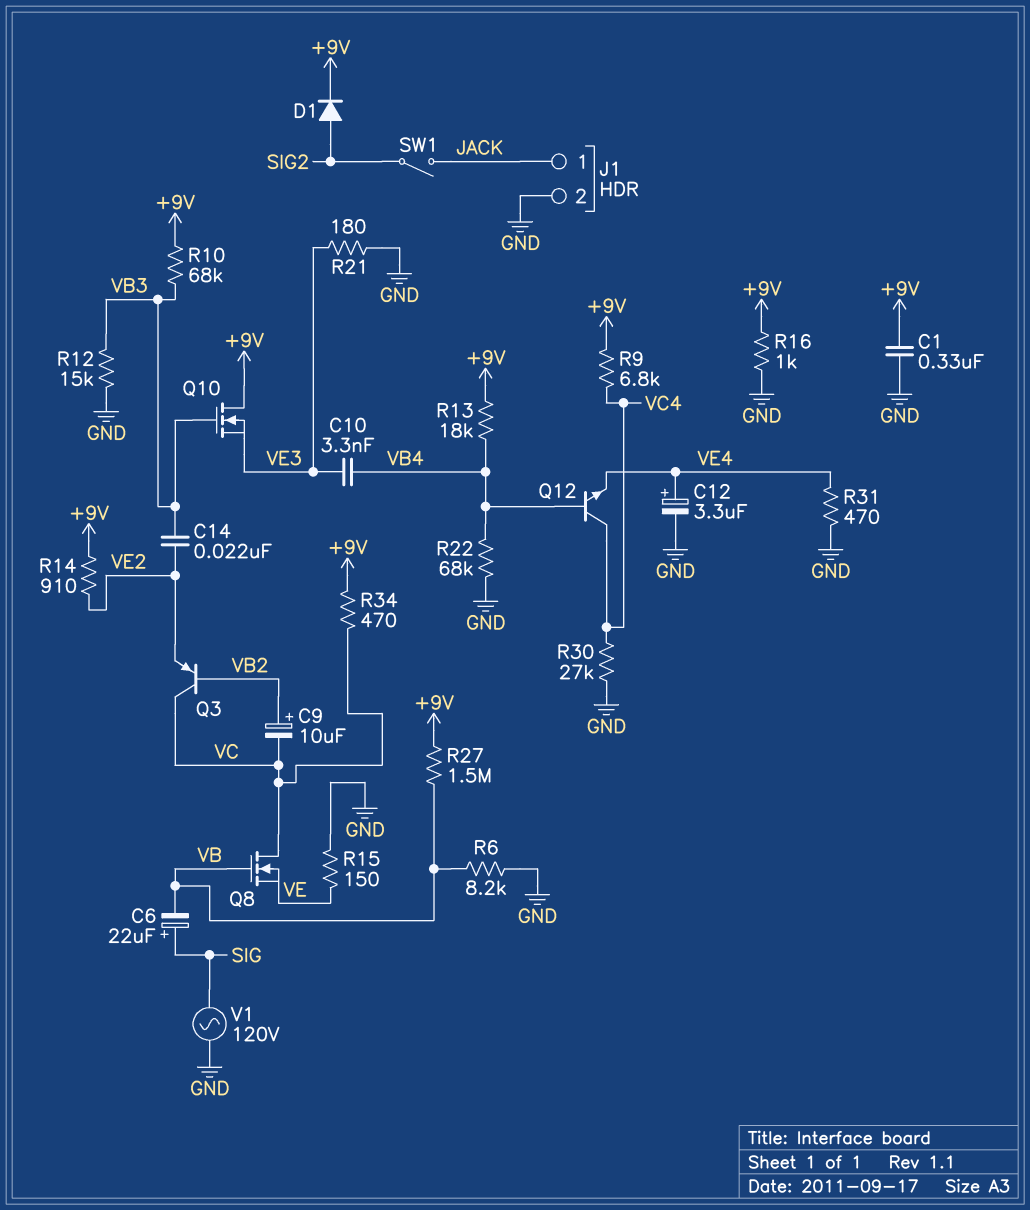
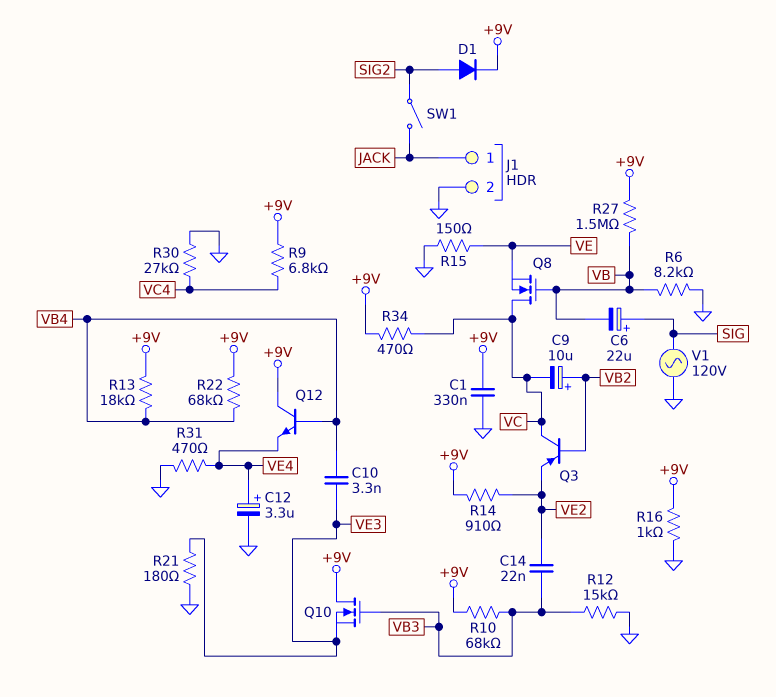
Q12: NPN (B VB4, C VC4, E VE4) -> NPN (B VB4, C +9V, E VE4)
R22: 68k (GND, VB4) -> 68k (+9V, VB4)

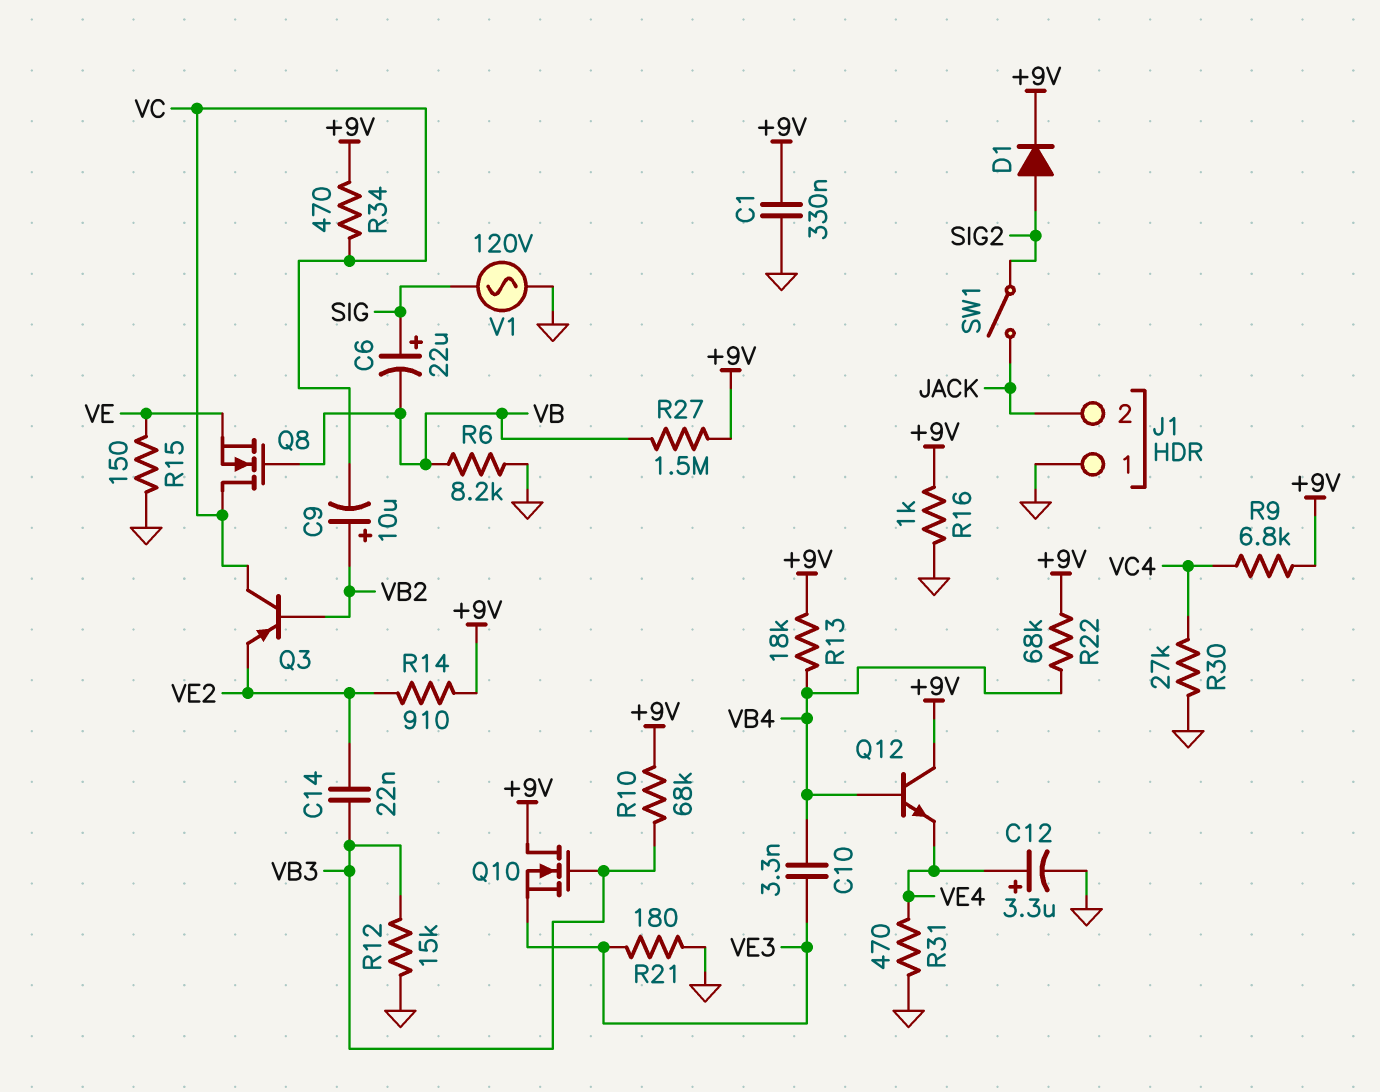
J1 pin 1: JACK -> GND
J1 pin 2: GND -> JACK

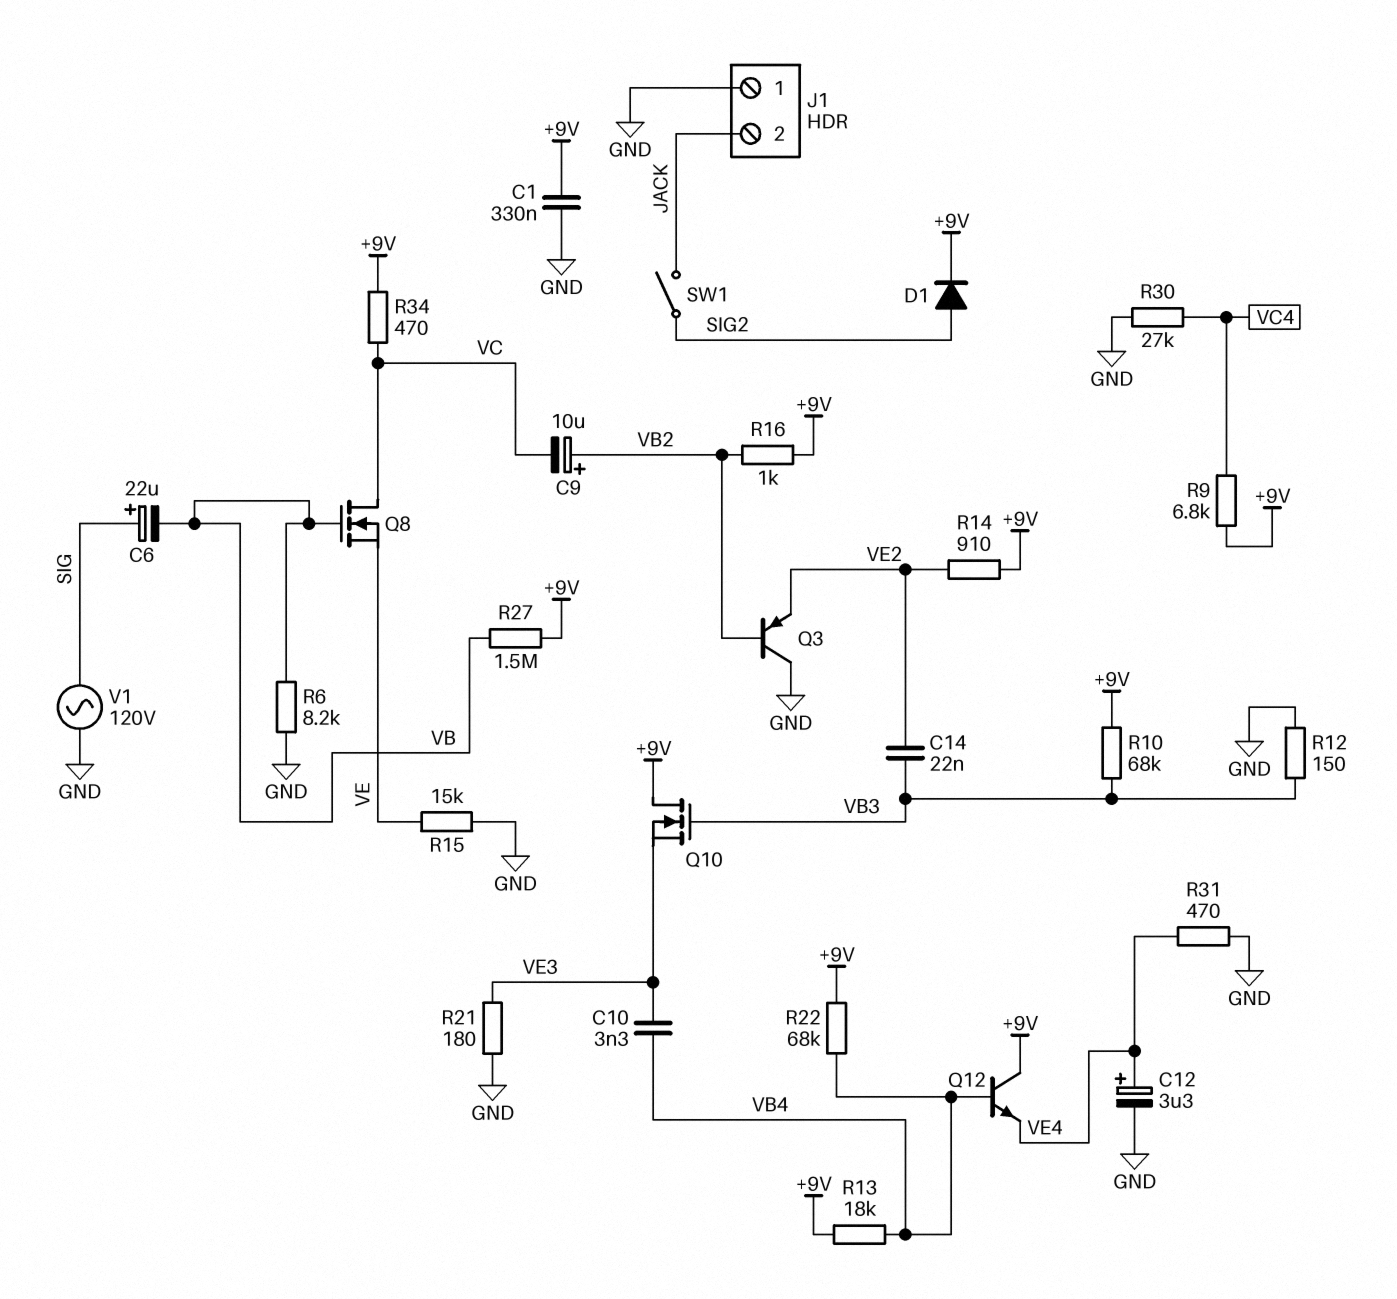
Q3: PNP (B VB2, C VC, E VE2) -> PNP (B VB2, C GND, E VE2)
R12: 15k (GND, VB3) -> 150 (GND, VB3)
R15: 150 (GND, VE) -> 15k (GND, VE)
R16: 1k (+9V, GND) -> 1k (+9V, VB2)

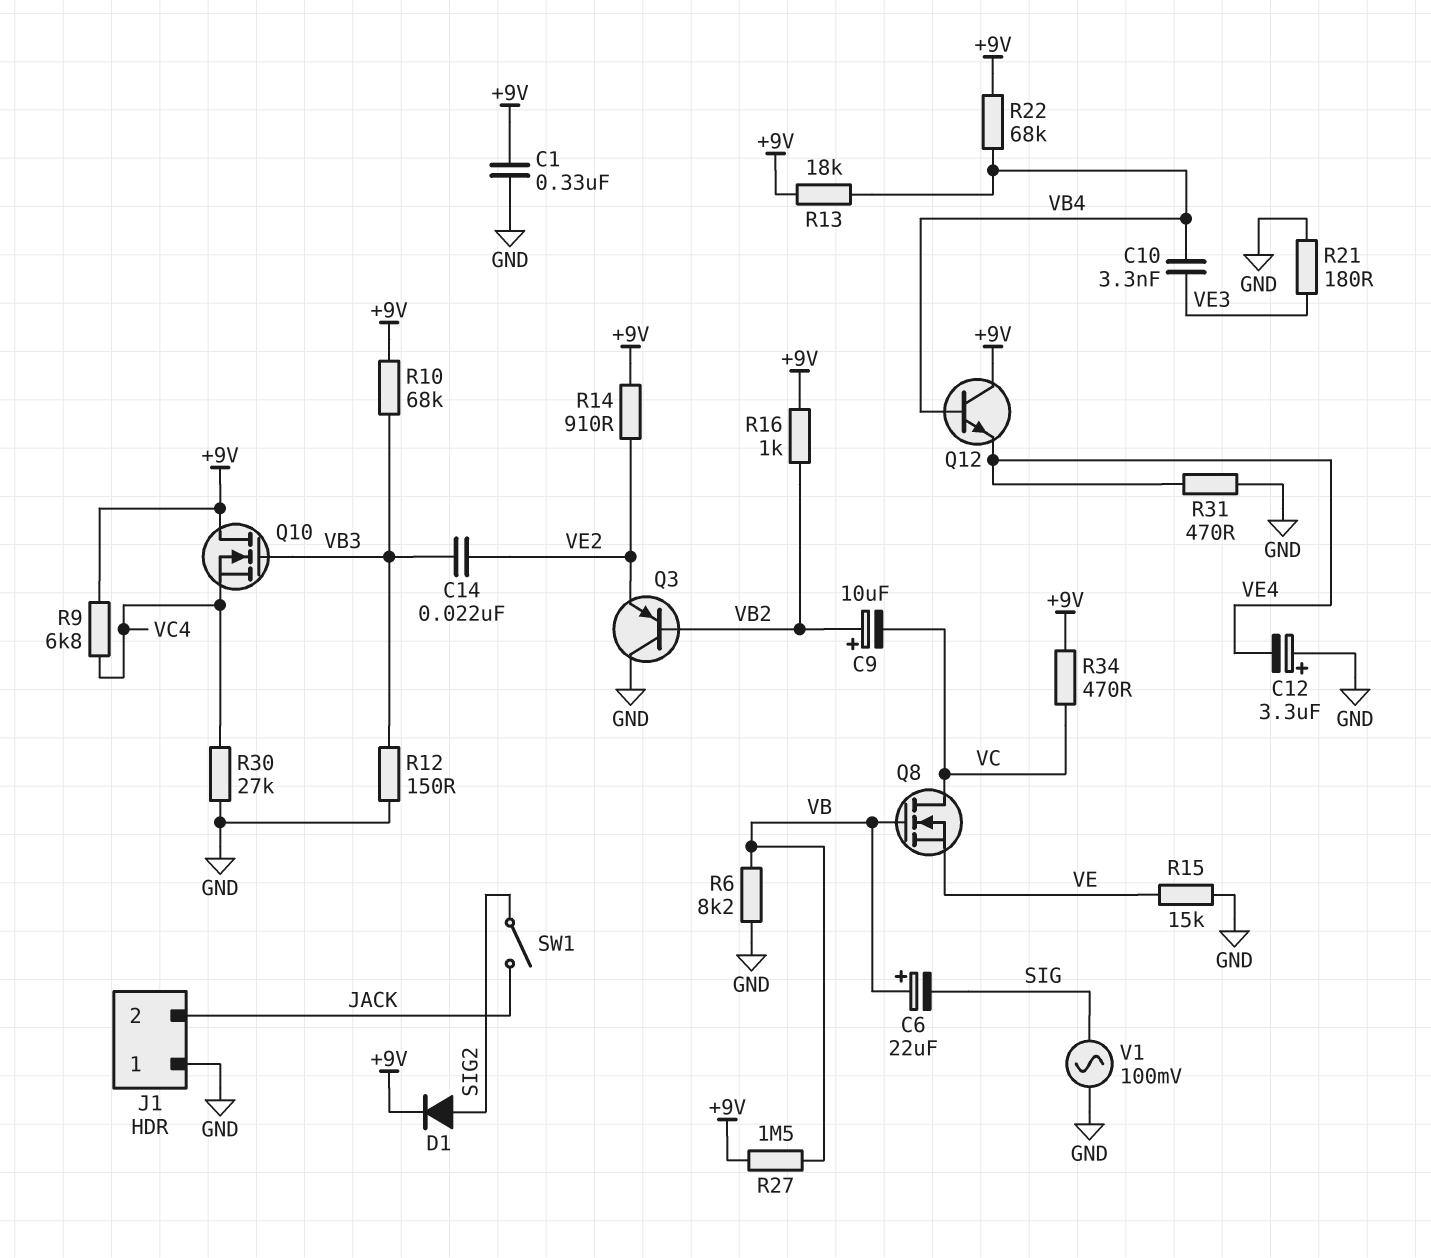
C6: 22uF (plus SIG, minus VB) -> 22uF (plus VB, minus SIG)
C12: 3.3uF (plus VE4, minus GND) -> 3.3uF (plus GND, minus VE4)
Q10: NMOS (G VB3, D +9V, S VE3) -> NMOS (G VB3, D +9V, S VC4)
V1: AC 120V (GND, SIG) -> AC 100mV (GND, SIG)

